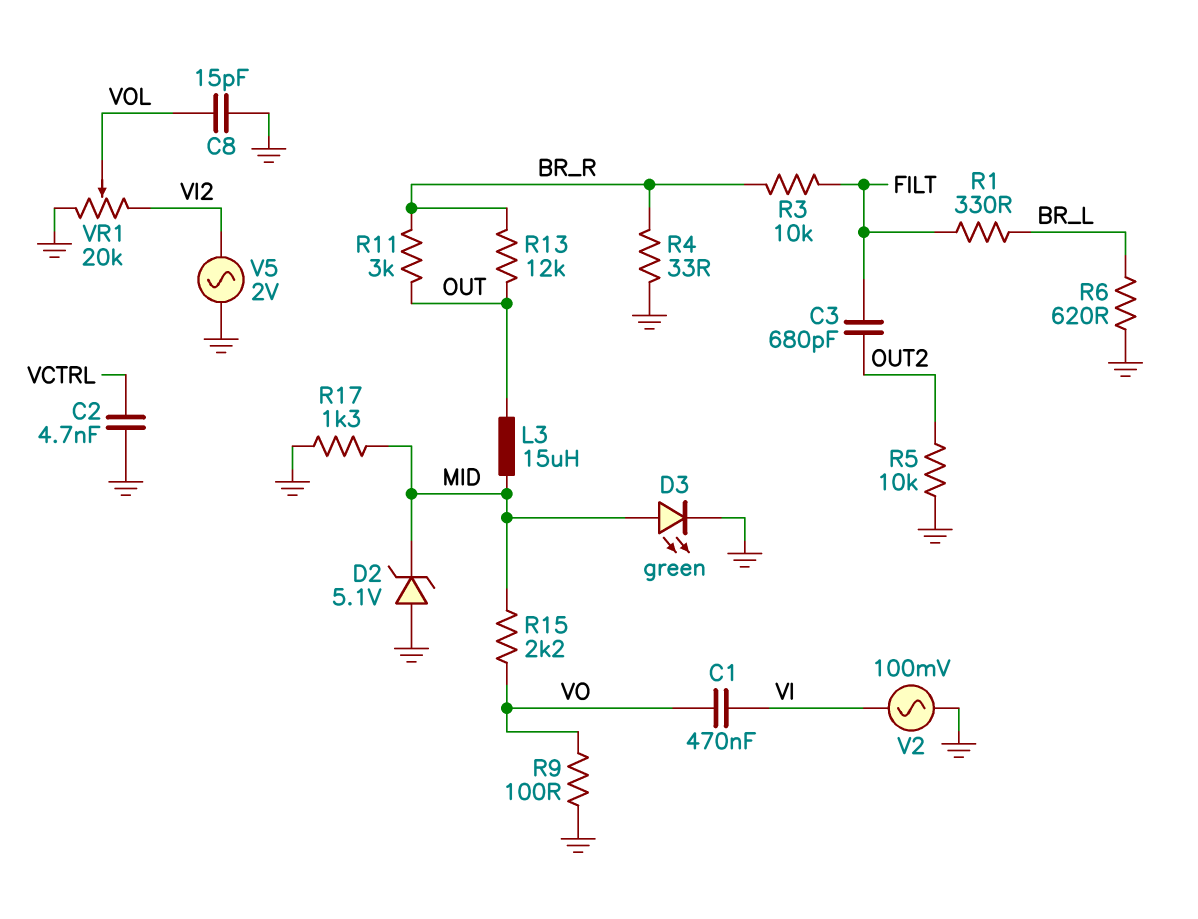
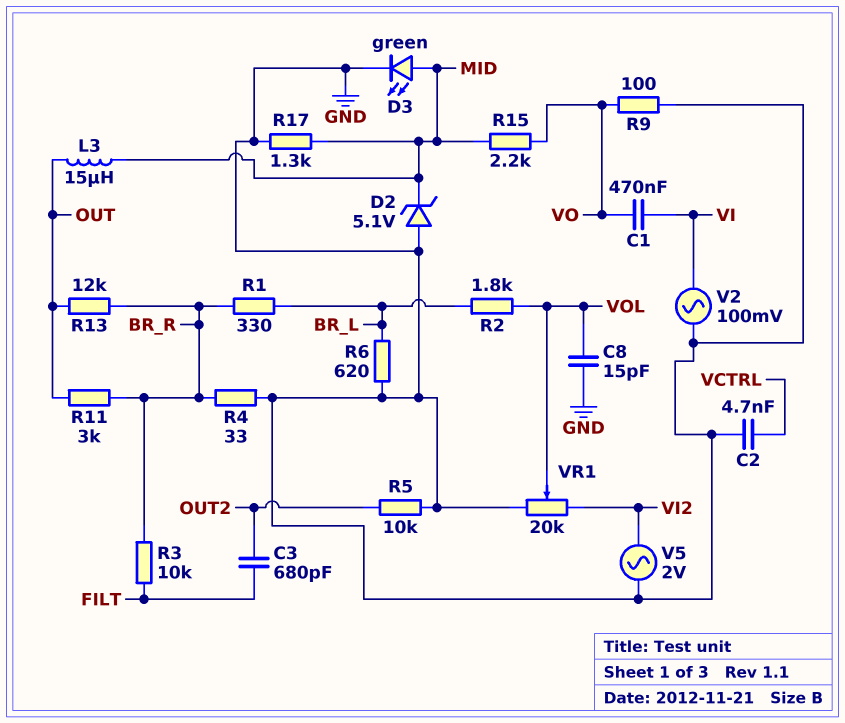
R1: 330 (BR_L, FILT) -> 330 (BR_L, BR_R)
R2: none -> 1.8k (BR_L, VOL)

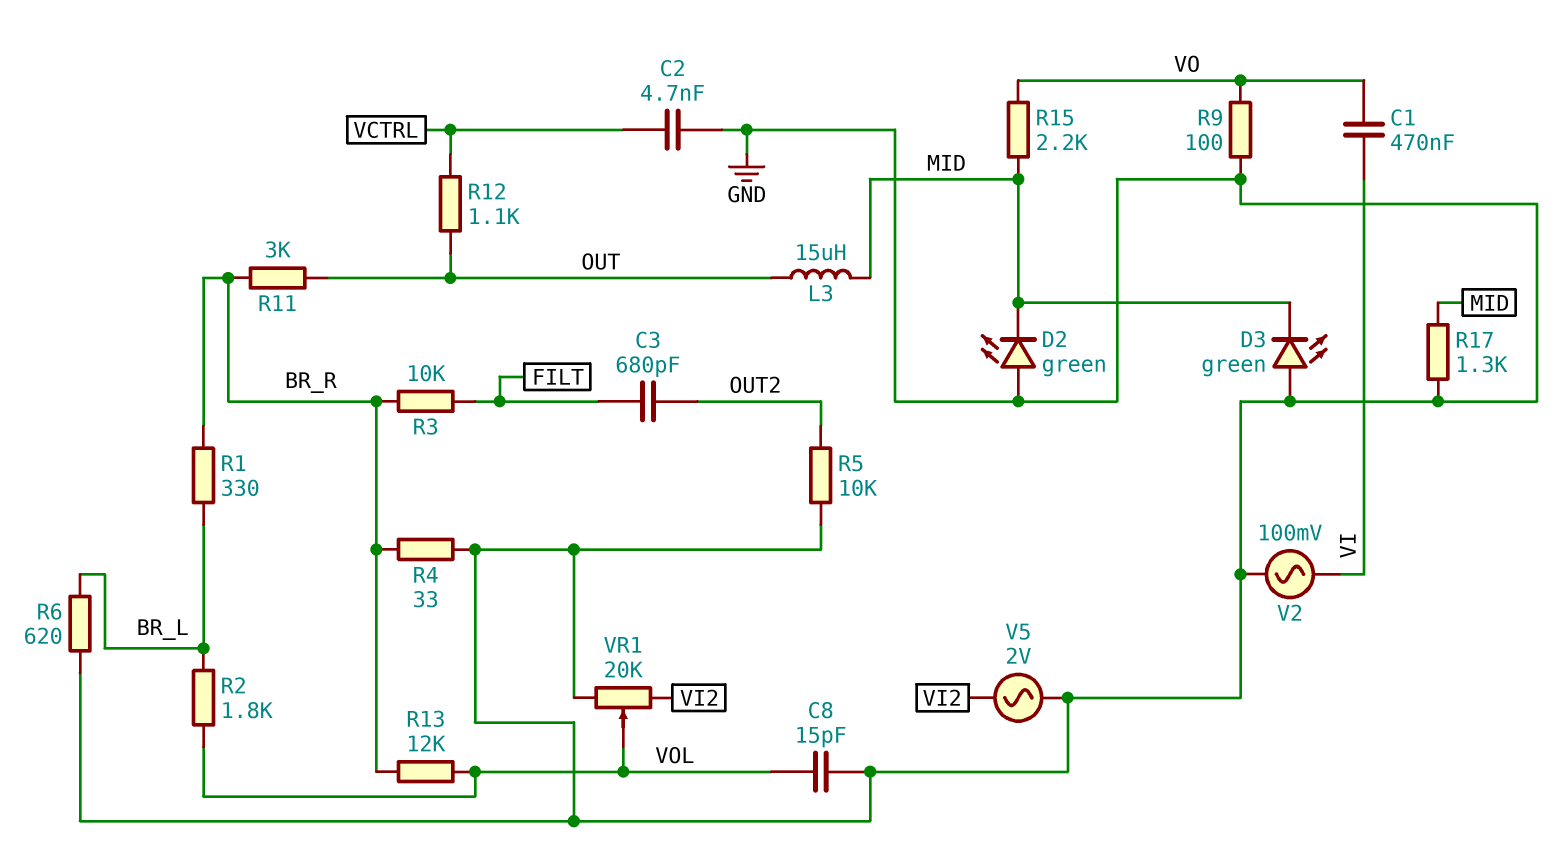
D2: zener 5.1V (A GND, K MID) -> LED green (A GND, K MID)
D3: LED green (A MID, K GND) -> LED green (A GND, K MID)
R12: none -> 1.1k (OUT, VCTRL)
R13: 12k (BR_R, OUT) -> 12k (BR_R, VOL)

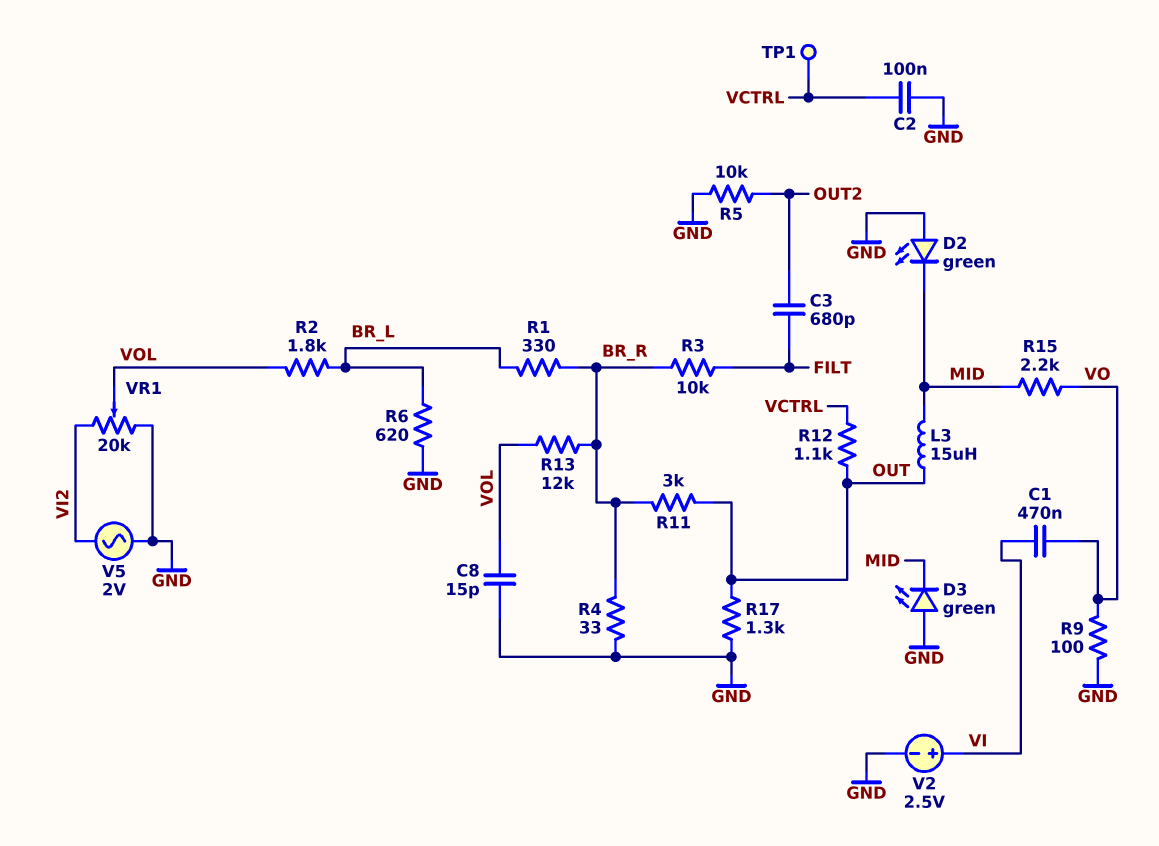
C2: 4.7nF (GND, VCTRL) -> 100nF (GND, VCTRL)
R17: 1.3k (GND, MID) -> 1.3k (GND, OUT)
TP1: none -> test point (VCTRL)
V2: AC 100mV (GND, VI) -> 2.5V (plus VI, minus GND)

